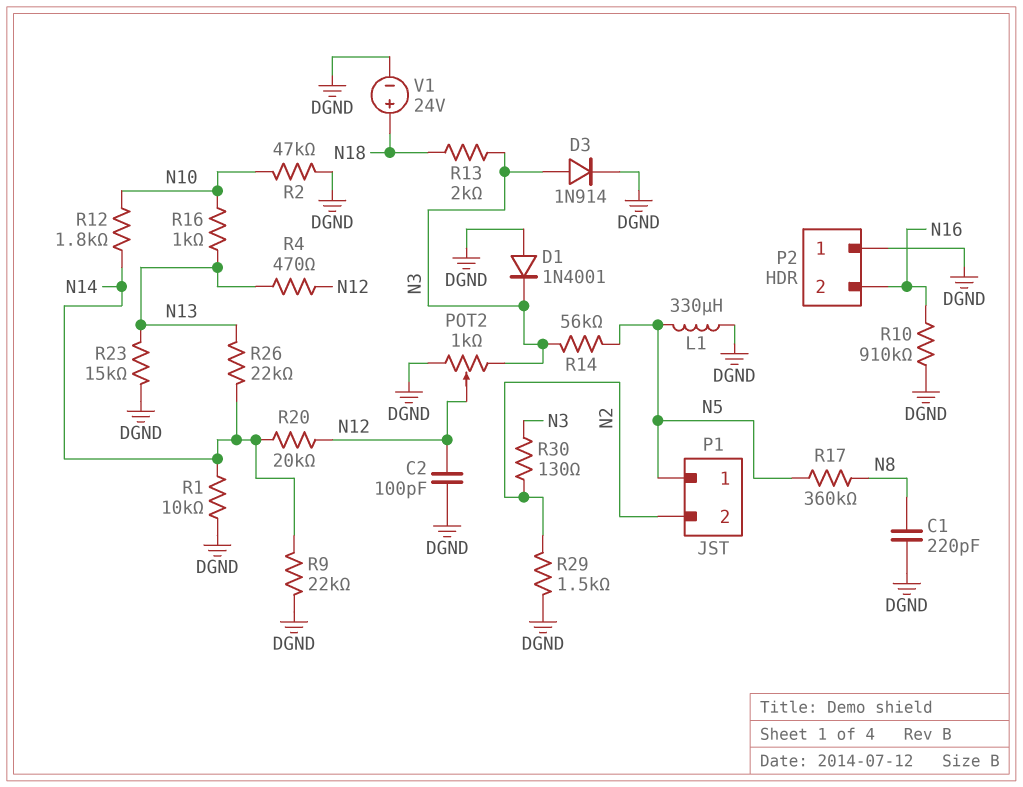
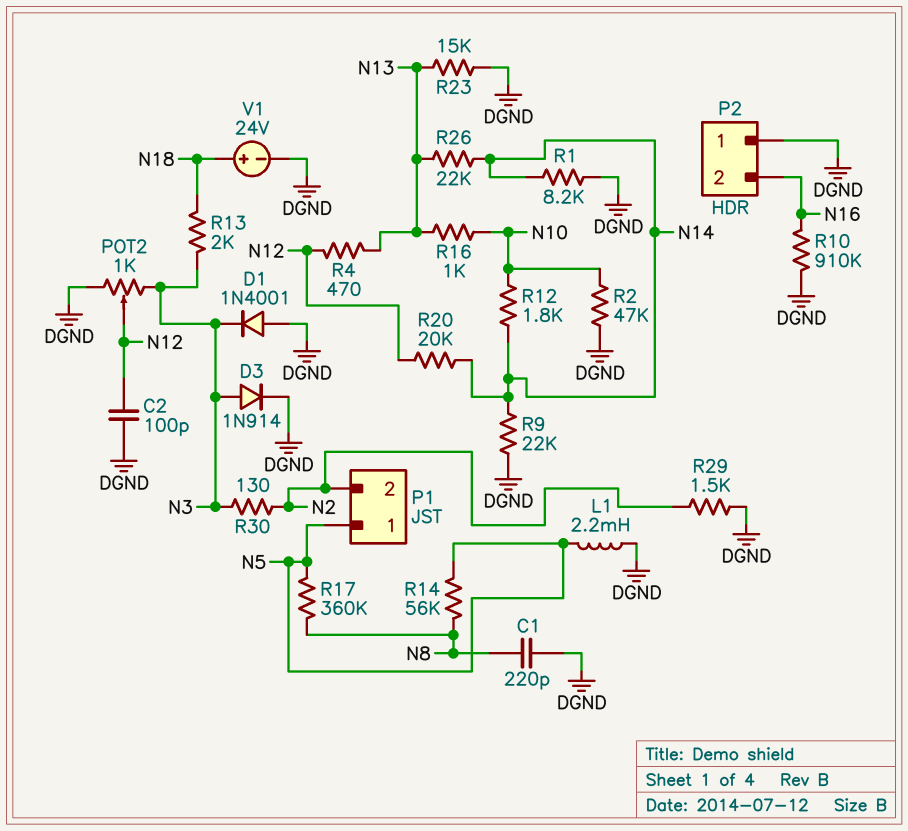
L1: 330uH (DGND, N5) -> 2.2mH (DGND, N5)
R1: 10k (DGND, N14) -> 8.2k (DGND, N14)
R14: 56k (N3, N5) -> 56k (N5, N8)

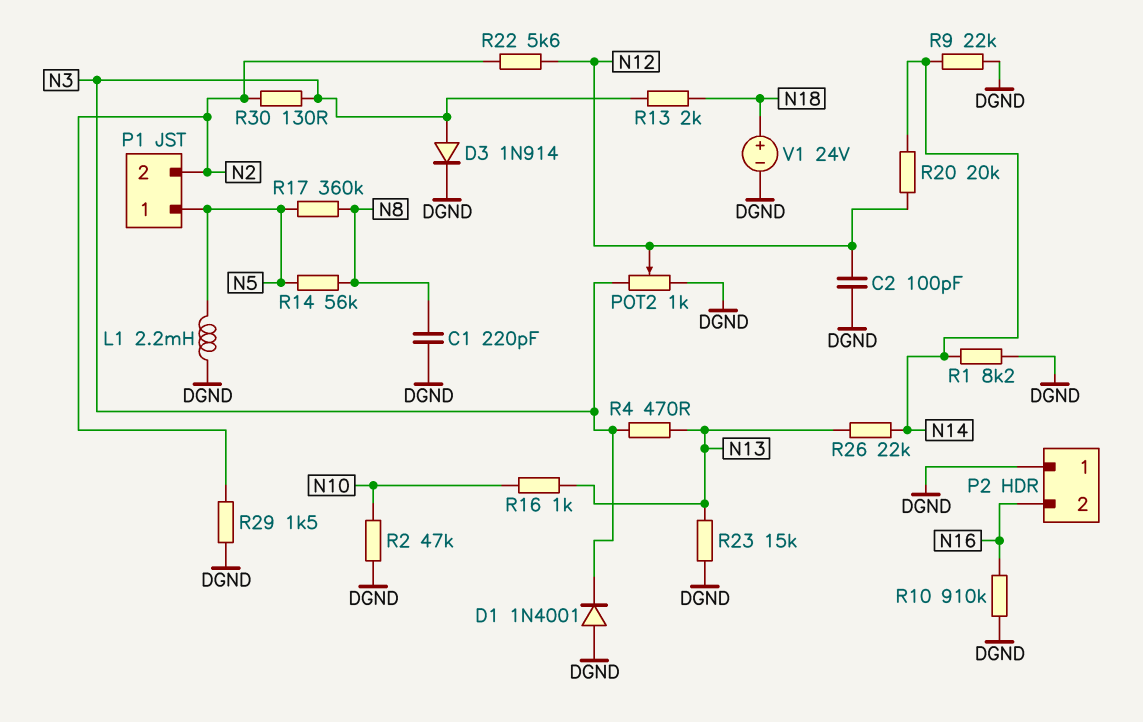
R4: 470 (N12, N13) -> 470 (N3, N13)
R12: 1.8k (N10, N14) -> none
R22: none -> 5.6k (N2, N12)

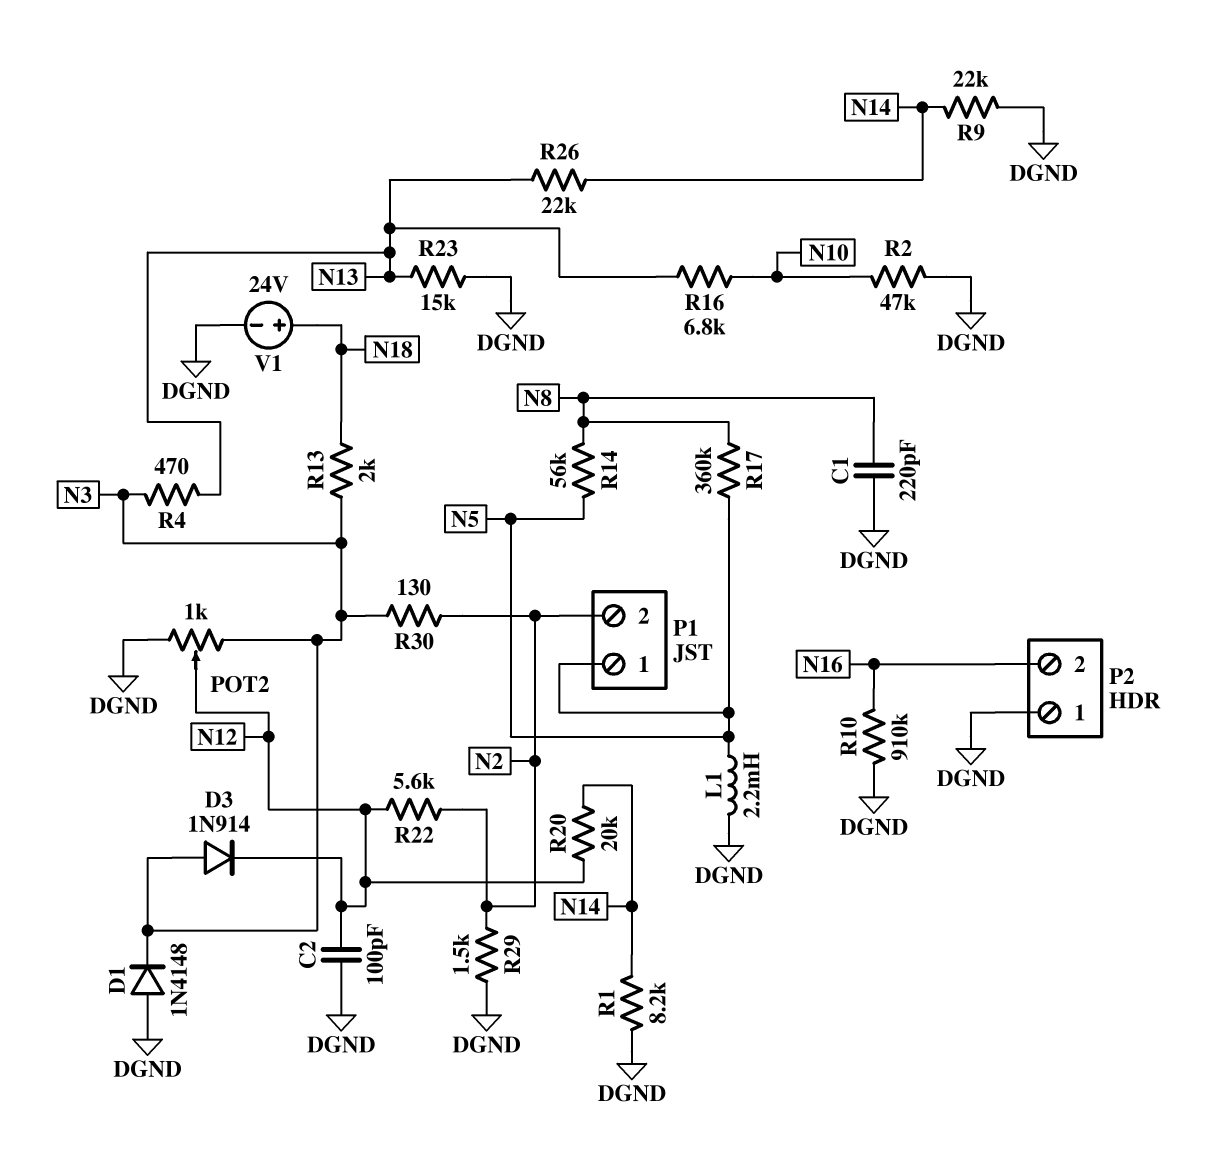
D1: diode 1N4001 (A DGND, K N3) -> diode 1N4148 (A DGND, K N3)
D3: diode 1N914 (A N3, K DGND) -> diode 1N914 (A N3, K N12)
R16: 1k (N10, N13) -> 6.8k (N10, N13)

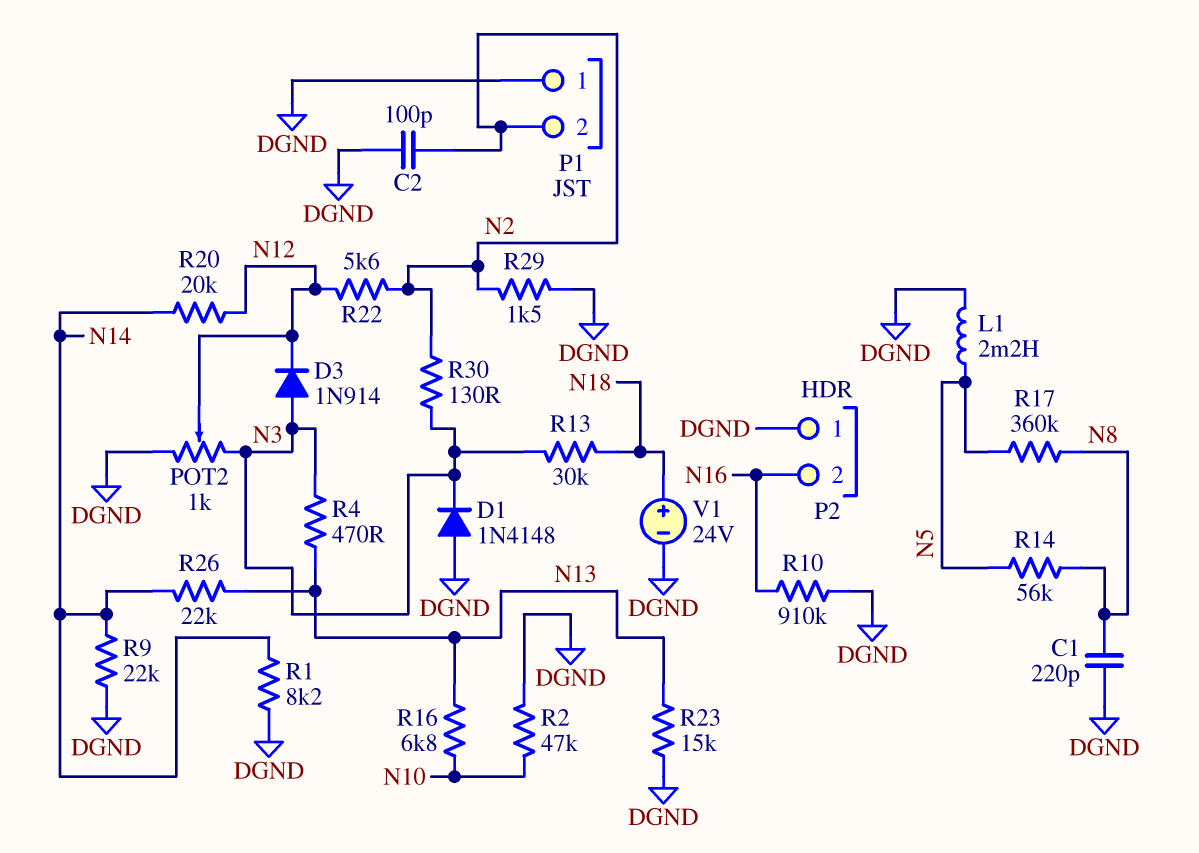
C2: 100pF (DGND, N12) -> 100pF (DGND, N2)
P1 pin 1: N5 -> DGND
R13: 2k (N3, N18) -> 30k (N3, N18)

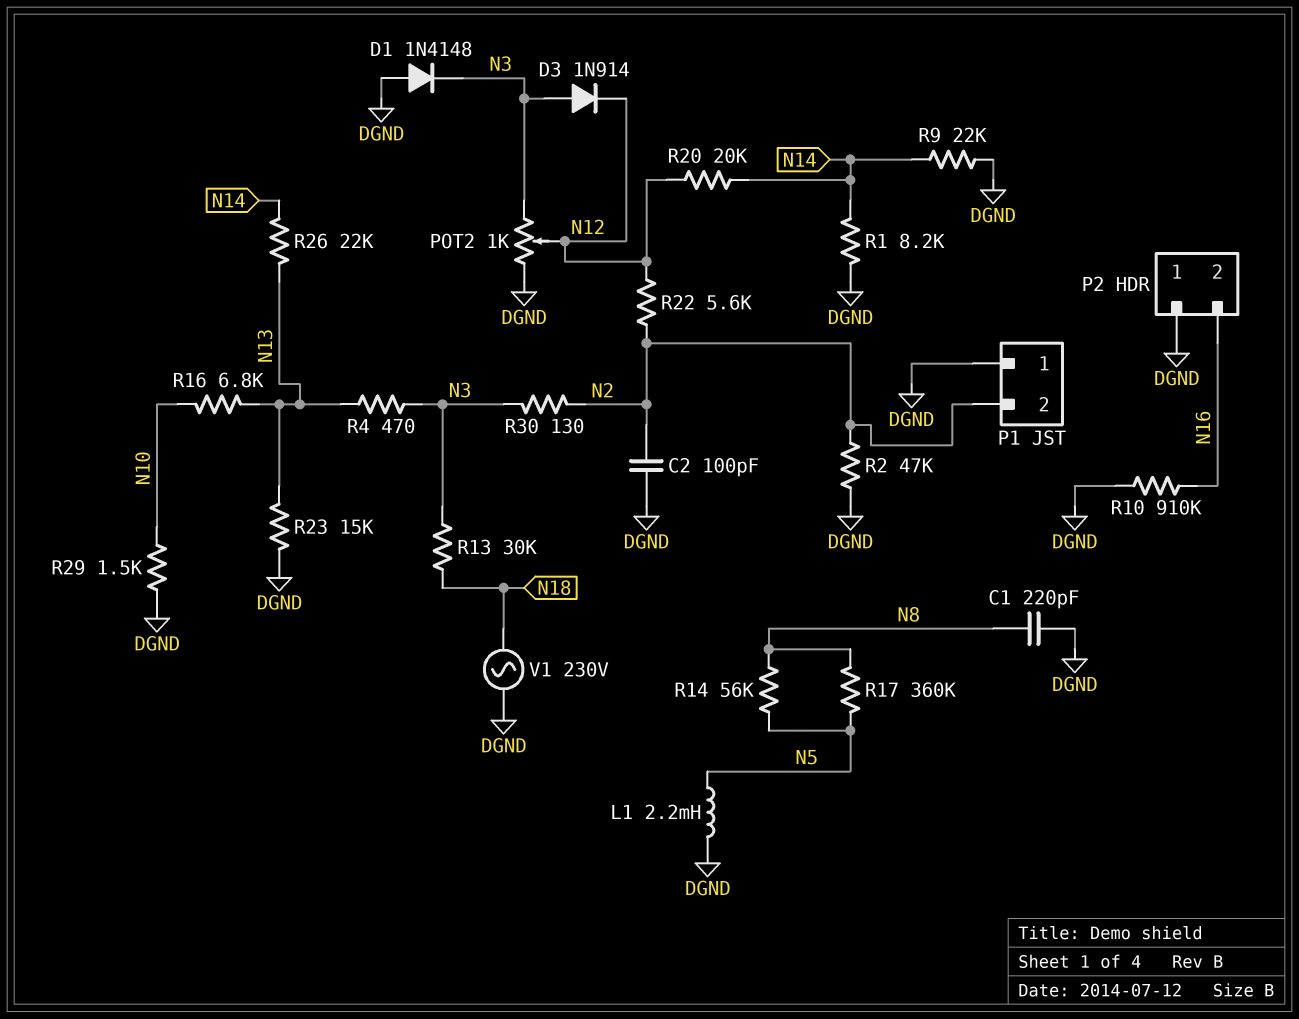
R2: 47k (DGND, N10) -> 47k (DGND, N2)
R29: 1.5k (DGND, N2) -> 1.5k (DGND, N10)
V1: 24V (plus N18, minus DGND) -> AC 230V (DGND, N18)

